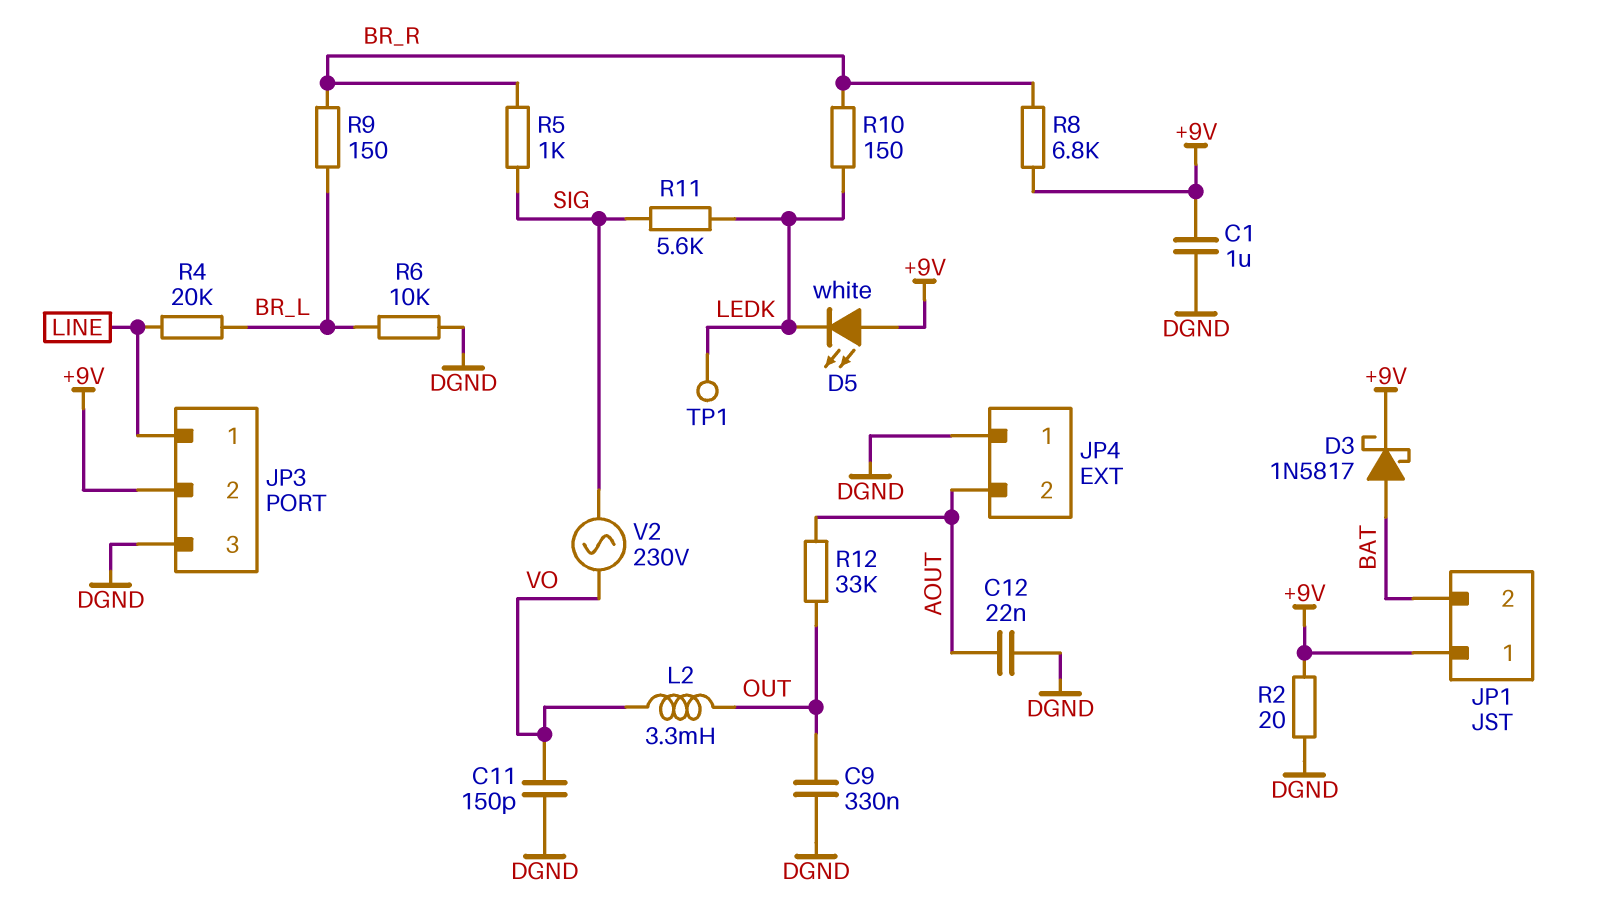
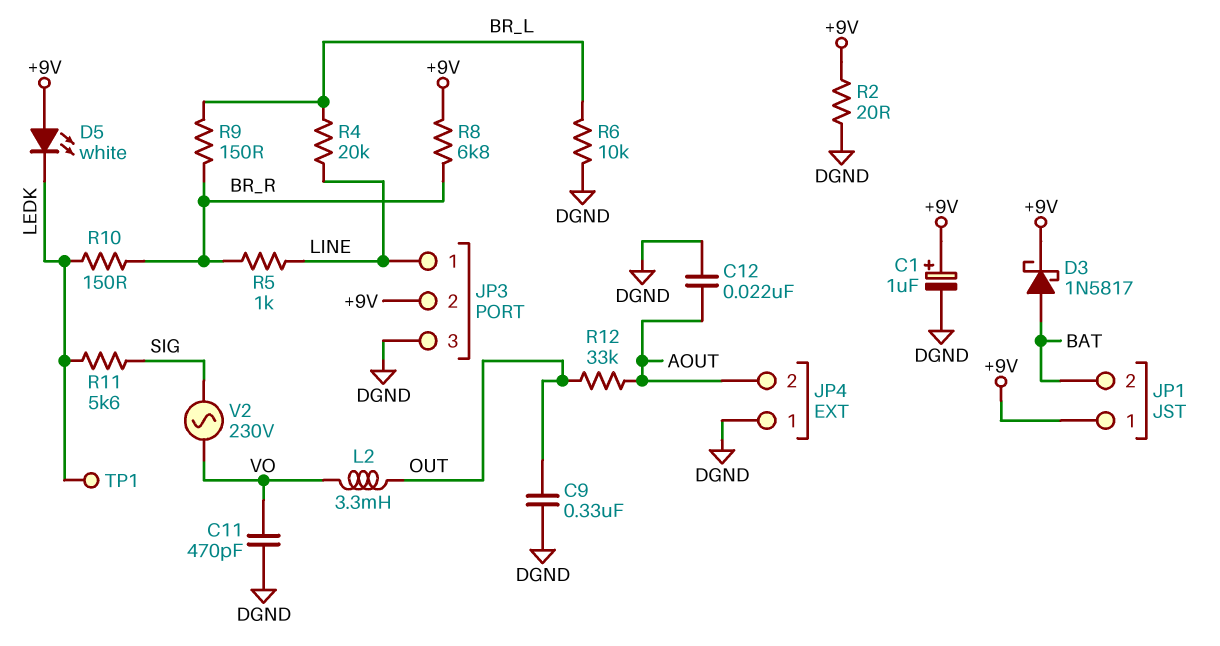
C1: 1uF (+9V, DGND) -> 1uF (plus +9V, minus DGND)
C11: 150pF (DGND, VO) -> 470pF (DGND, VO)
R5: 1k (BR_R, SIG) -> 1k (BR_R, LINE)

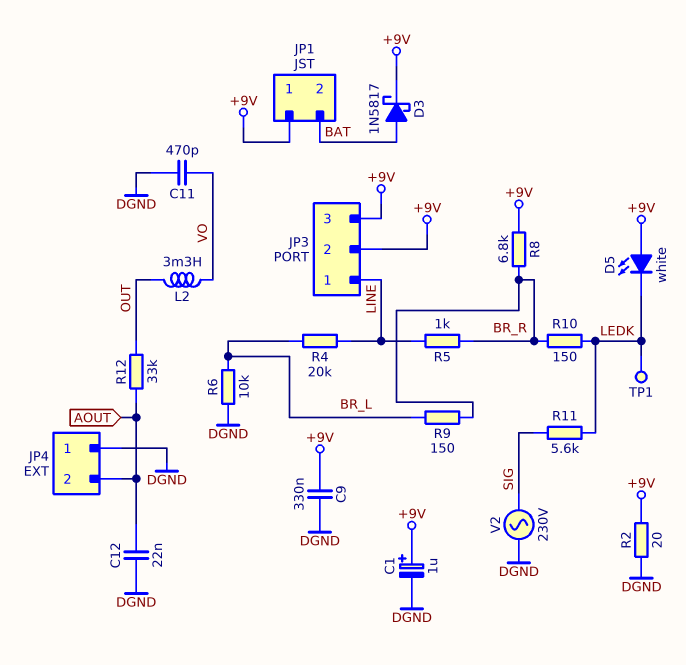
C9: 330nF (DGND, OUT) -> 330nF (+9V, DGND)
JP3 pin 3: DGND -> +9V
V2: AC 230V (SIG, VO) -> AC 230V (DGND, SIG)

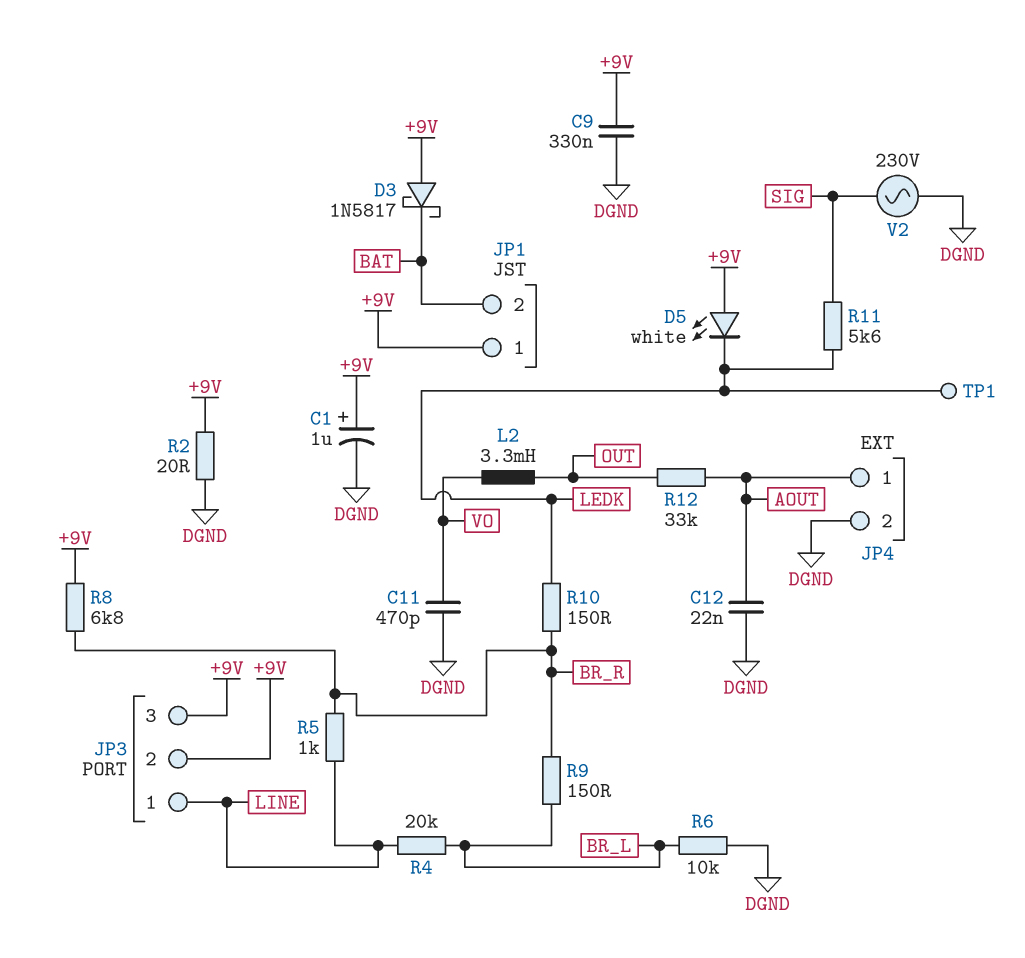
D3: schottky 1N5817 (A BAT, K +9V) -> schottky 1N5817 (A +9V, K BAT)
JP4 pin 1: DGND -> AOUT
JP4 pin 2: AOUT -> DGND

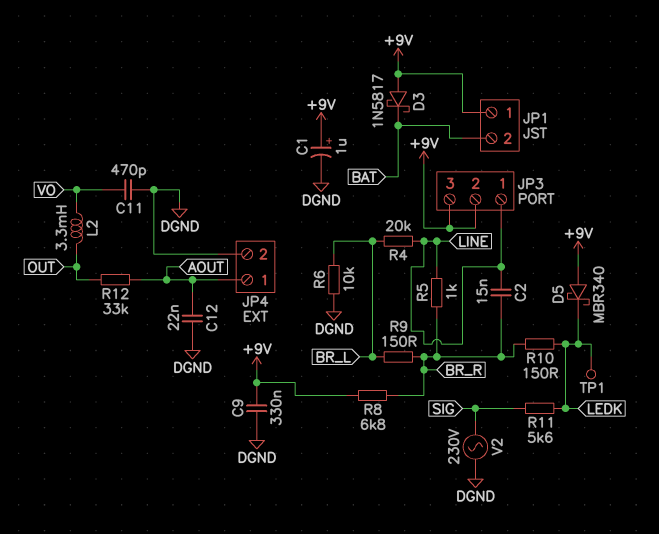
C2: none -> 15nF (BR_R, LINE)
D5: LED white (A +9V, K LEDK) -> schottky MBR340 (A +9V, K LEDK)
R2: 20 (+9V, DGND) -> none

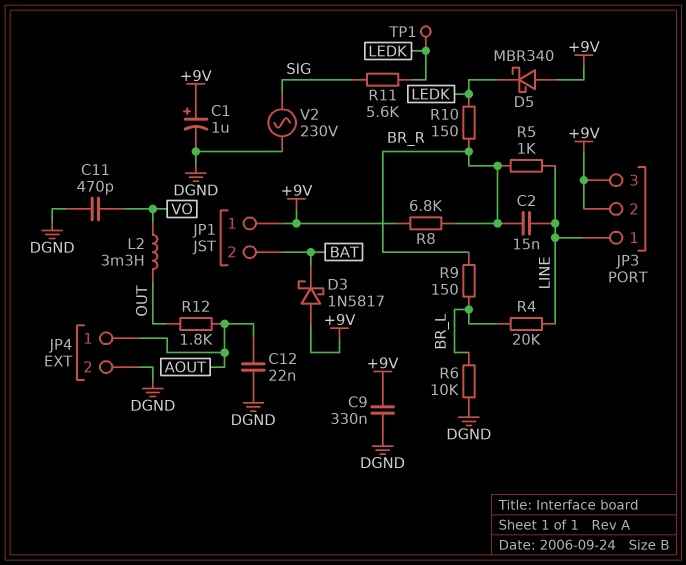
R12: 33k (AOUT, OUT) -> 1.8k (AOUT, OUT)

